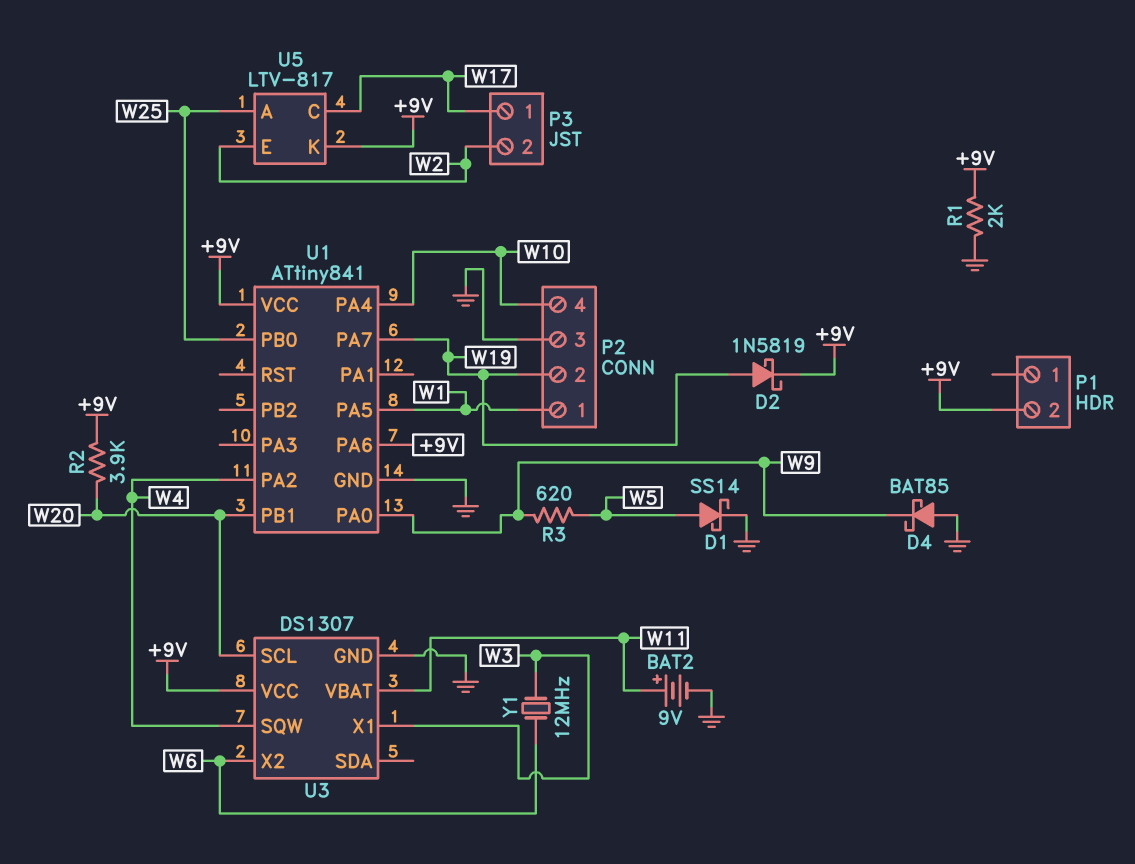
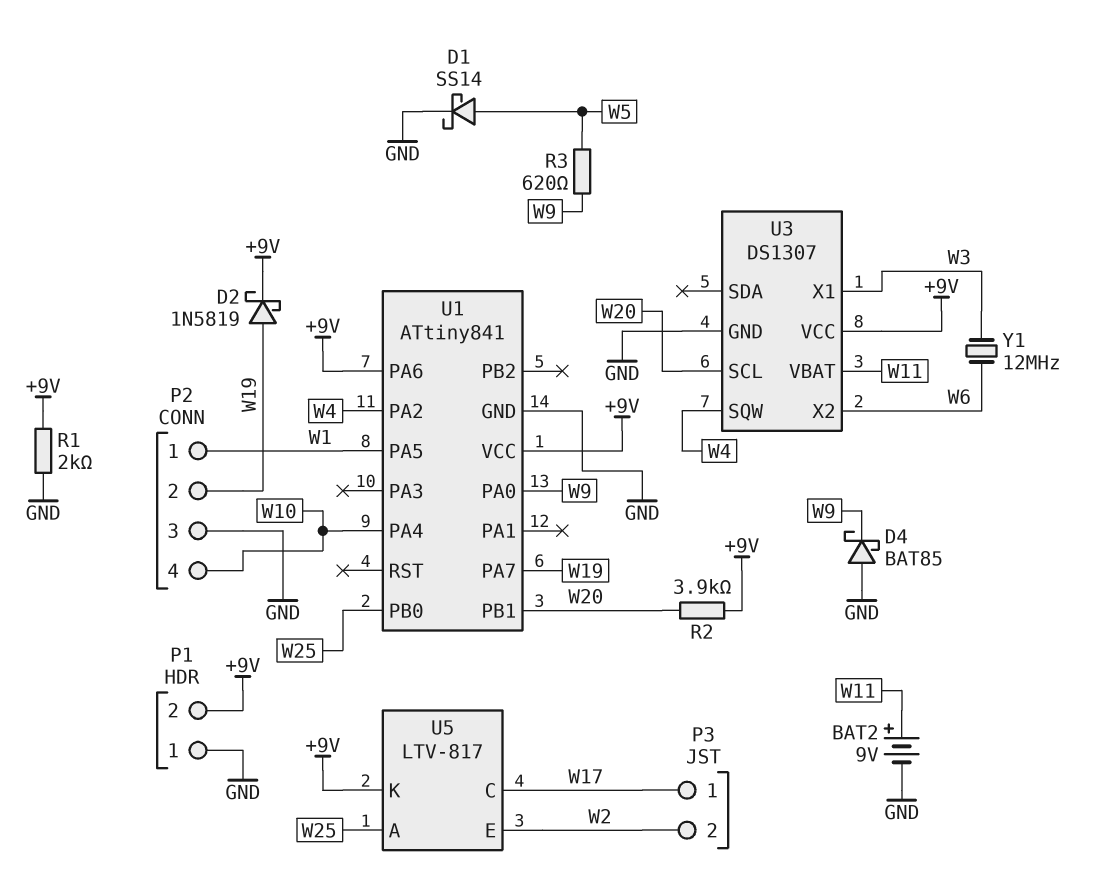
P1 pin 1: none -> GND

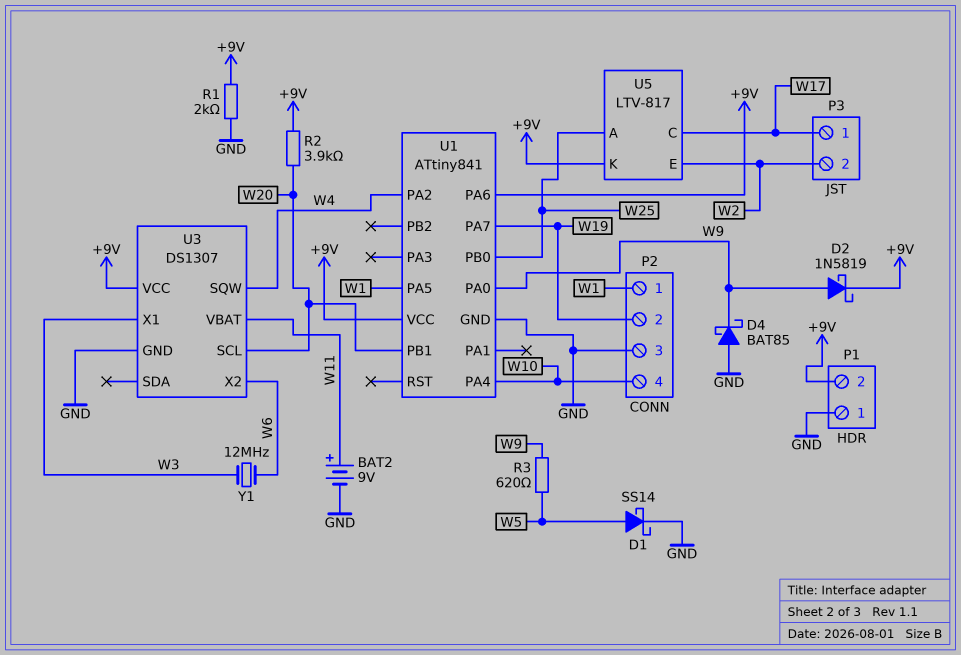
D2: schottky 1N5819 (A W19, K +9V) -> schottky 1N5819 (A W9, K +9V)

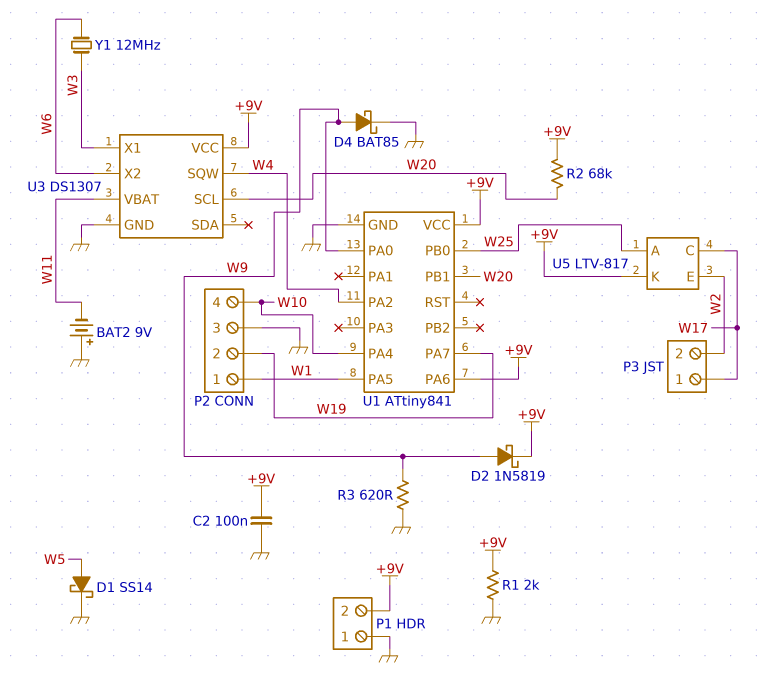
BAT2: 9V (plus W11, minus GND) -> 9V (plus GND, minus W11)
C2: none -> 100nF (+9V, GND)
D4: schottky BAT85 (A GND, K W9) -> schottky BAT85 (A W9, K GND)
R2: 3.9k (+9V, W20) -> 68k (+9V, W20)
R3: 620 (W5, W9) -> 620 (GND, W9)

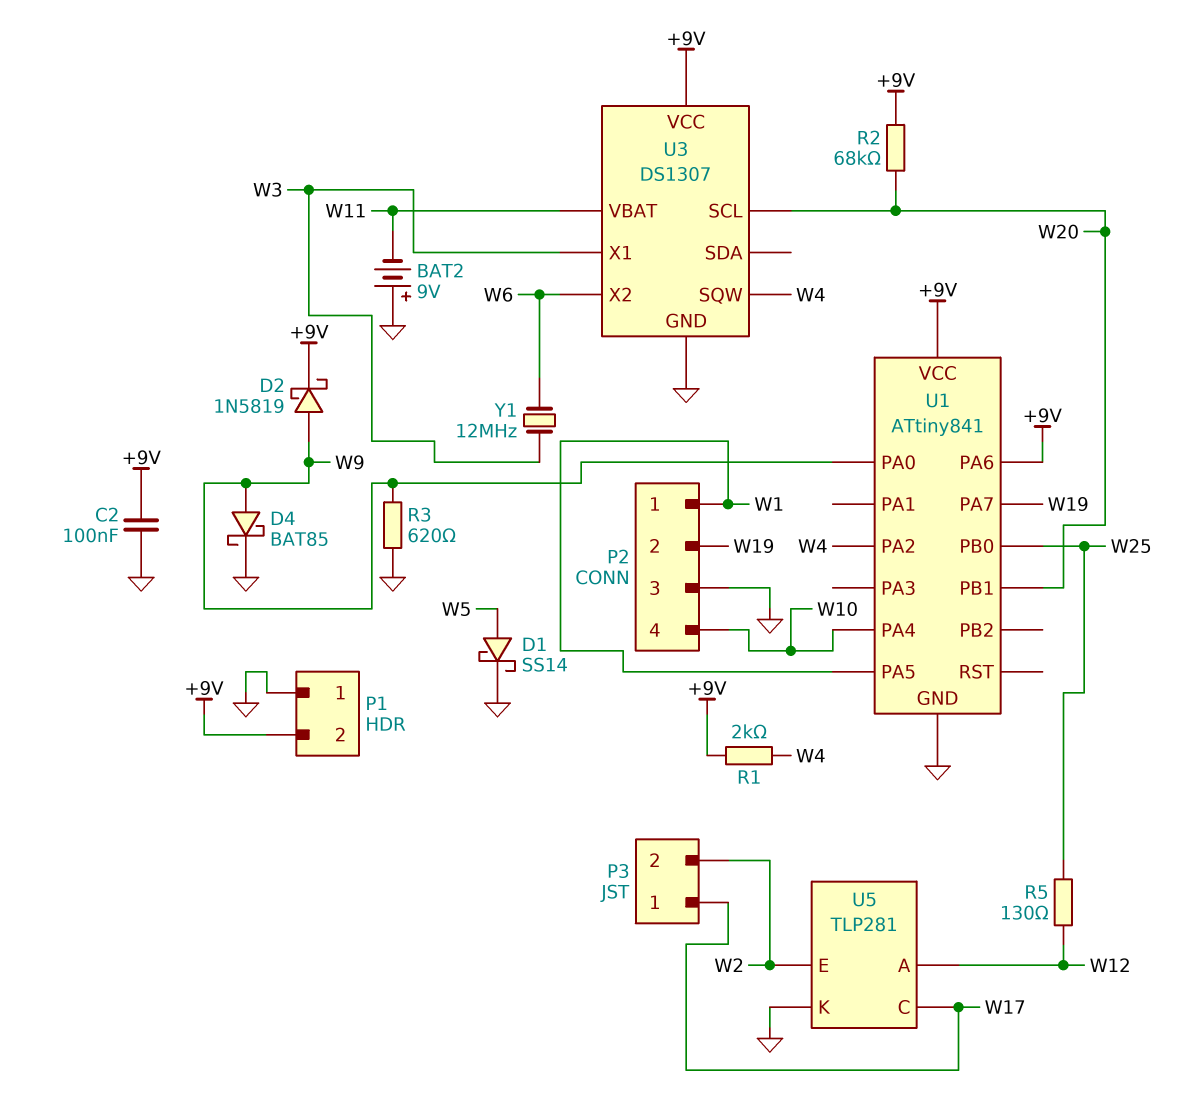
R1: 2k (+9V, GND) -> 2k (+9V, W4)
R5: none -> 130 (W12, W25)
U5: LTV-817 -> TLP281
U5 pin A: W25 -> W12
U5 pin K: +9V -> GND

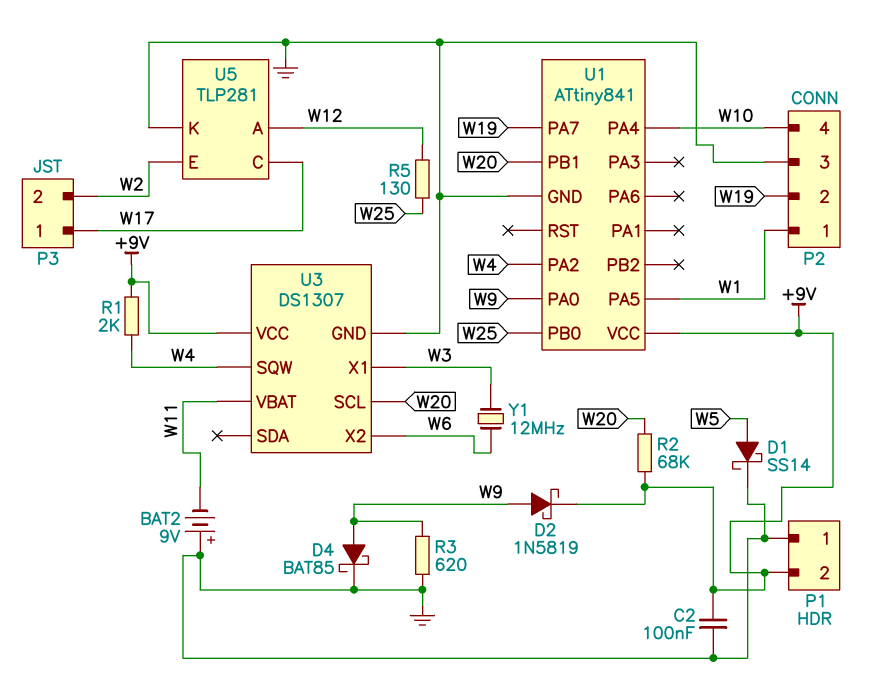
U1 pin PA6: +9V -> none

